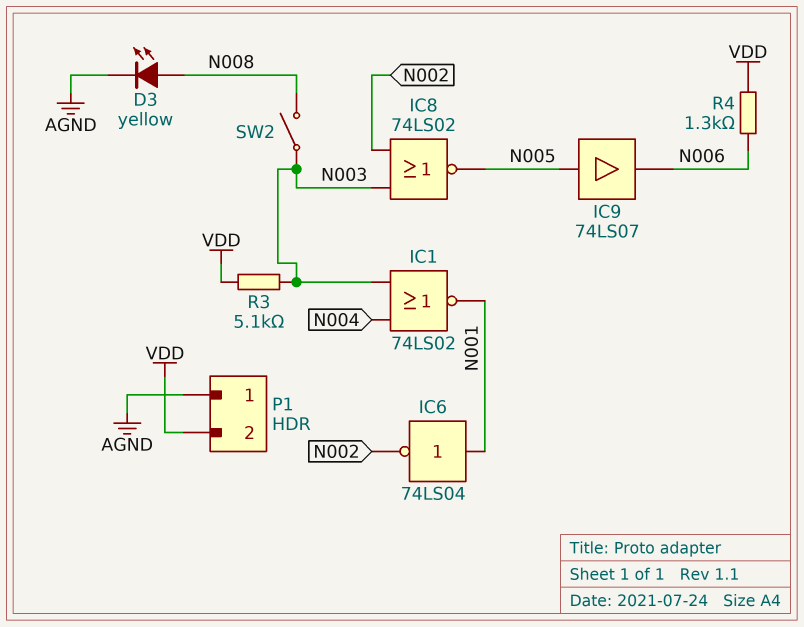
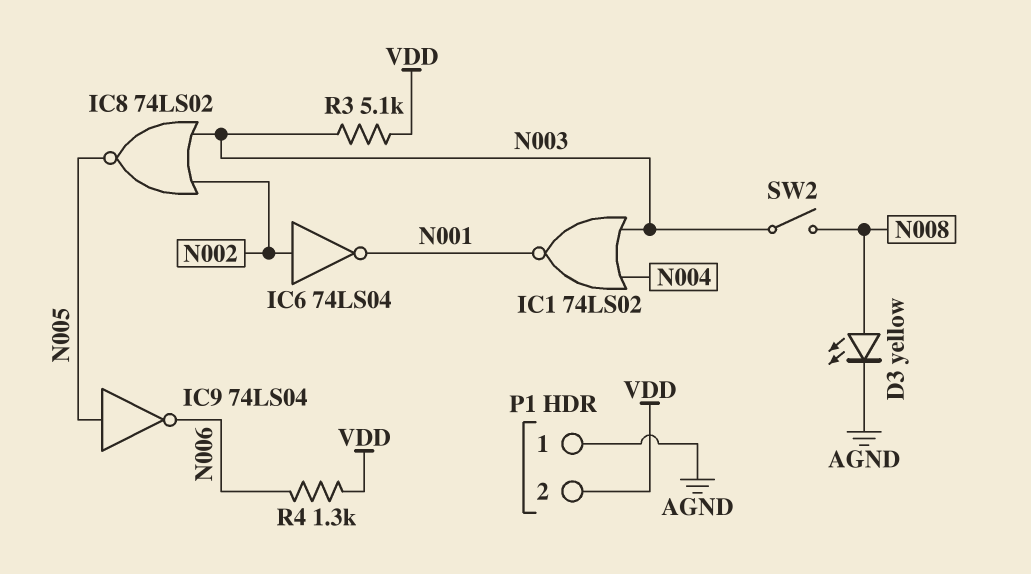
IC6: NOT 74LS04 (in N001, out N002) -> NOT 74LS04 (in N002, out N001)
IC9: buffer 74LS07 (in N005, out N006) -> NOT 74LS04 (in N005, out N006)

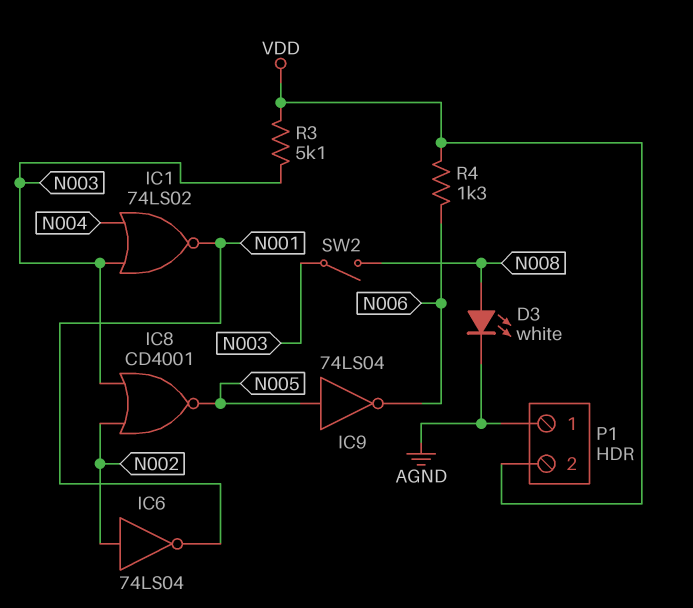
D3: LED yellow (A N008, K AGND) -> LED white (A N008, K AGND)
IC8: NOR 74LS02 (in N002, in N003, out N005) -> NOR CD4001 (in N002, in N003, out N005)

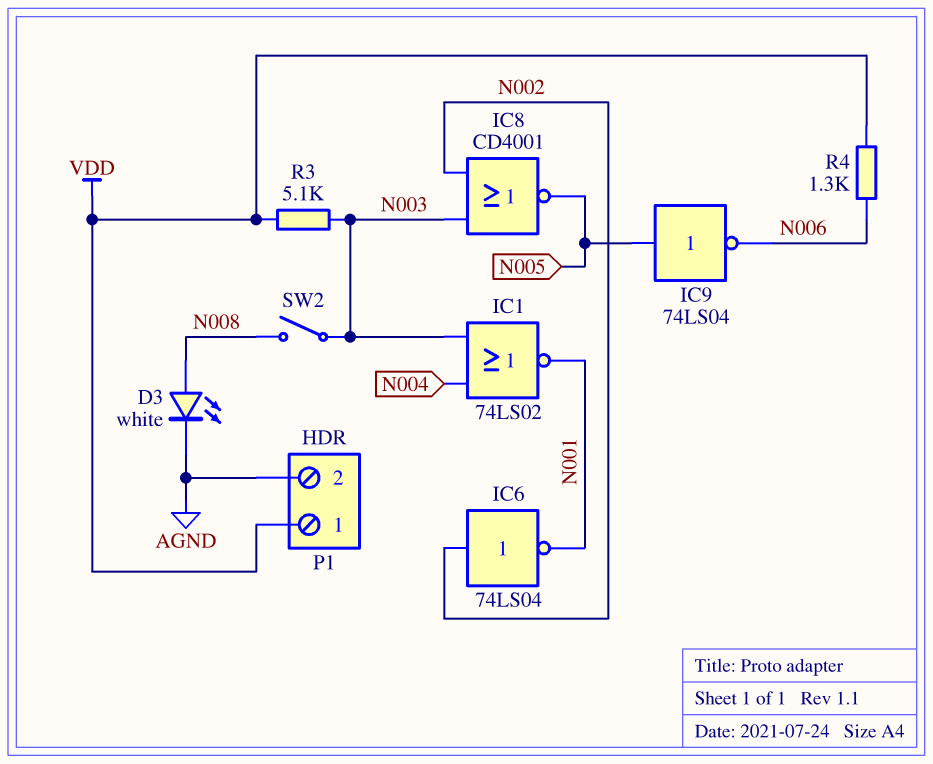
P1 pin 1: AGND -> VDD
P1 pin 2: VDD -> AGND

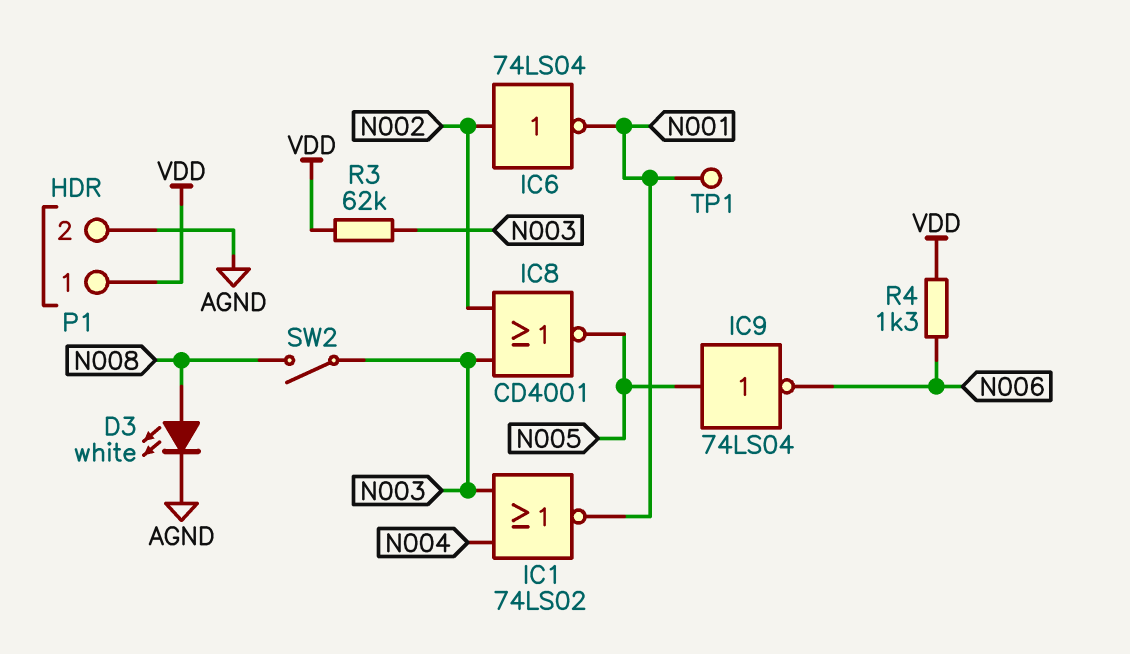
R3: 5.1k (N003, VDD) -> 62k (N003, VDD)
TP1: none -> test point (N001)

